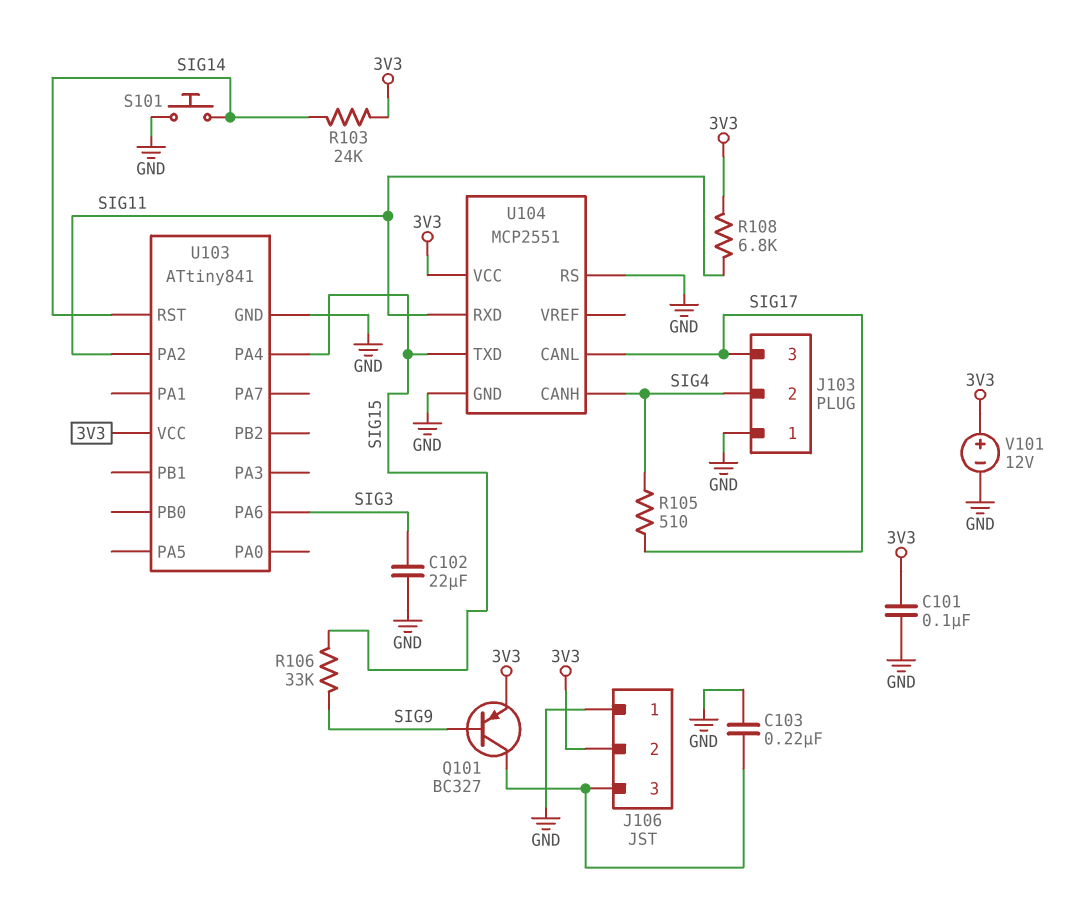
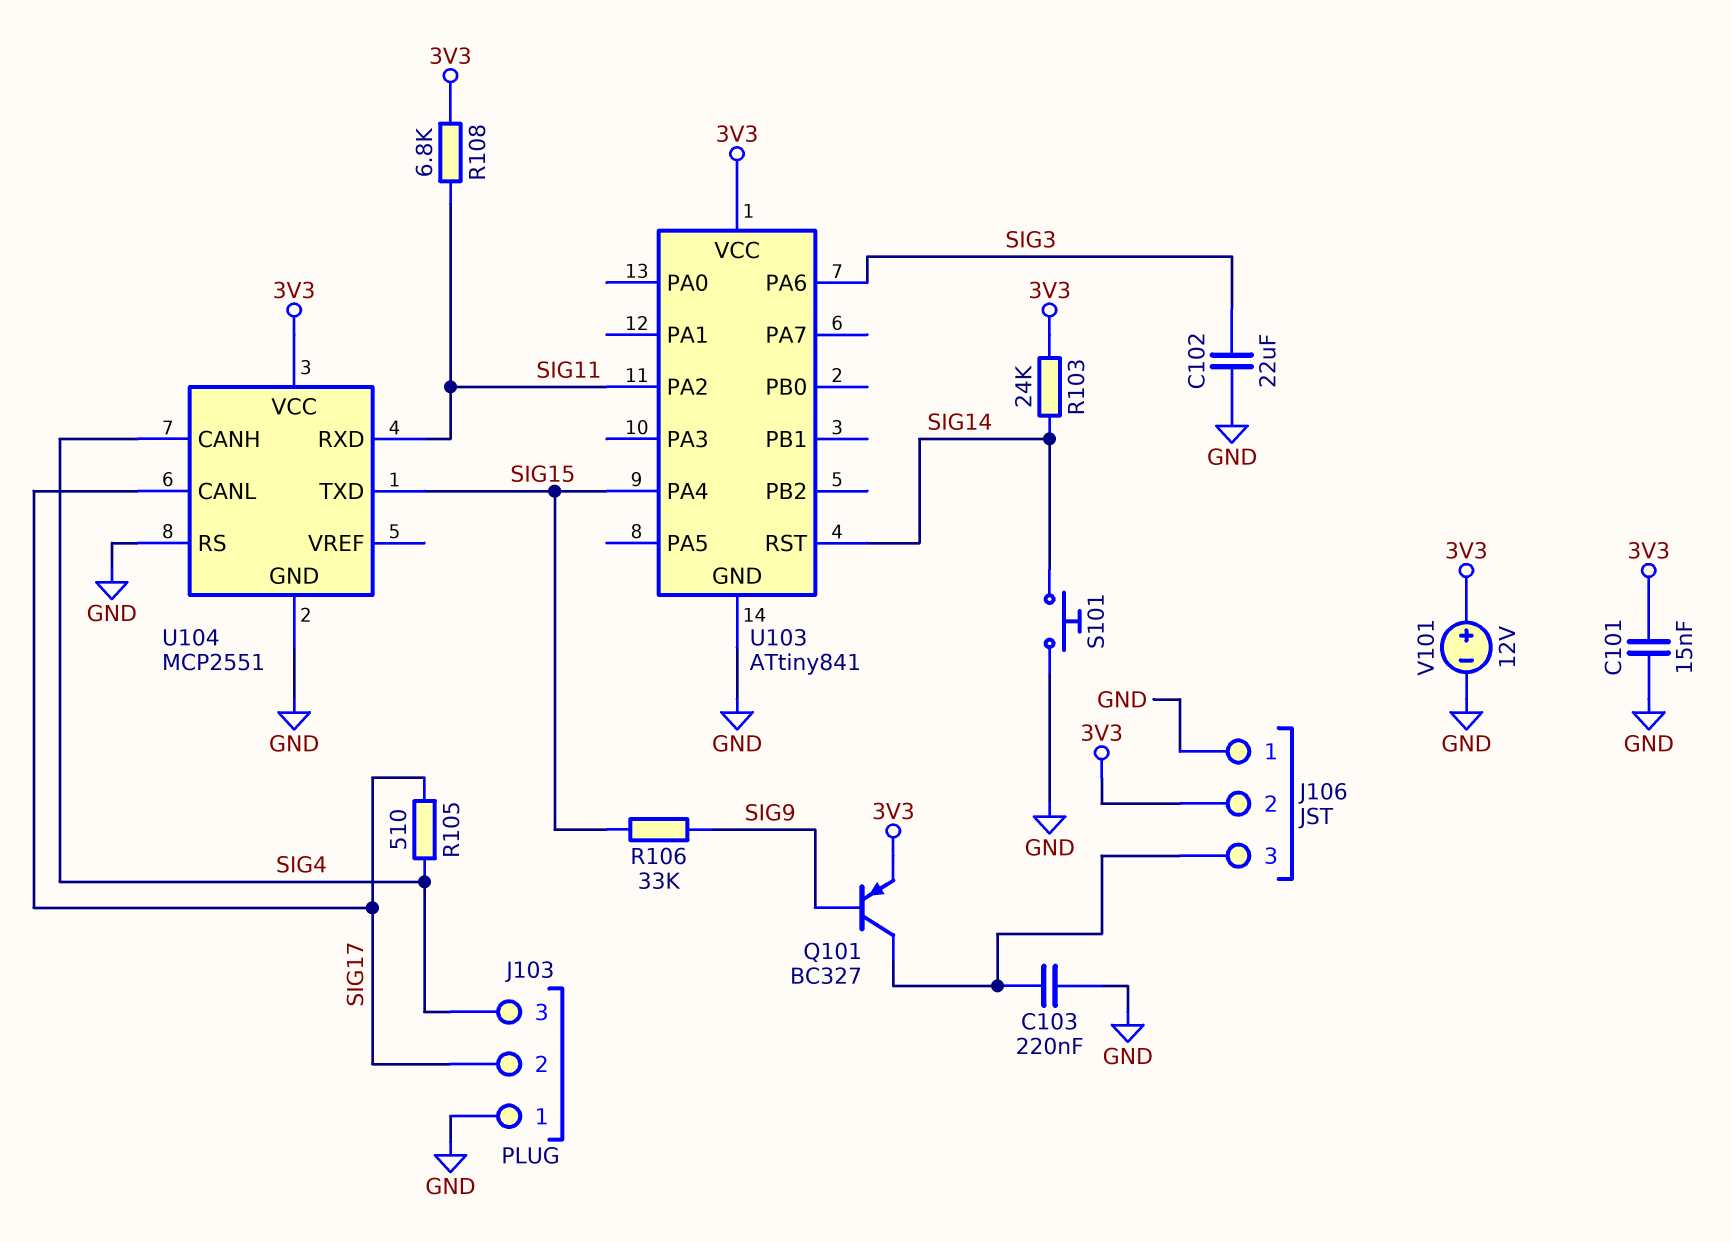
C101: 100nF (3V3, GND) -> 15nF (3V3, GND)
J103 pin 2: SIG4 -> SIG17
J103 pin 3: SIG17 -> SIG4

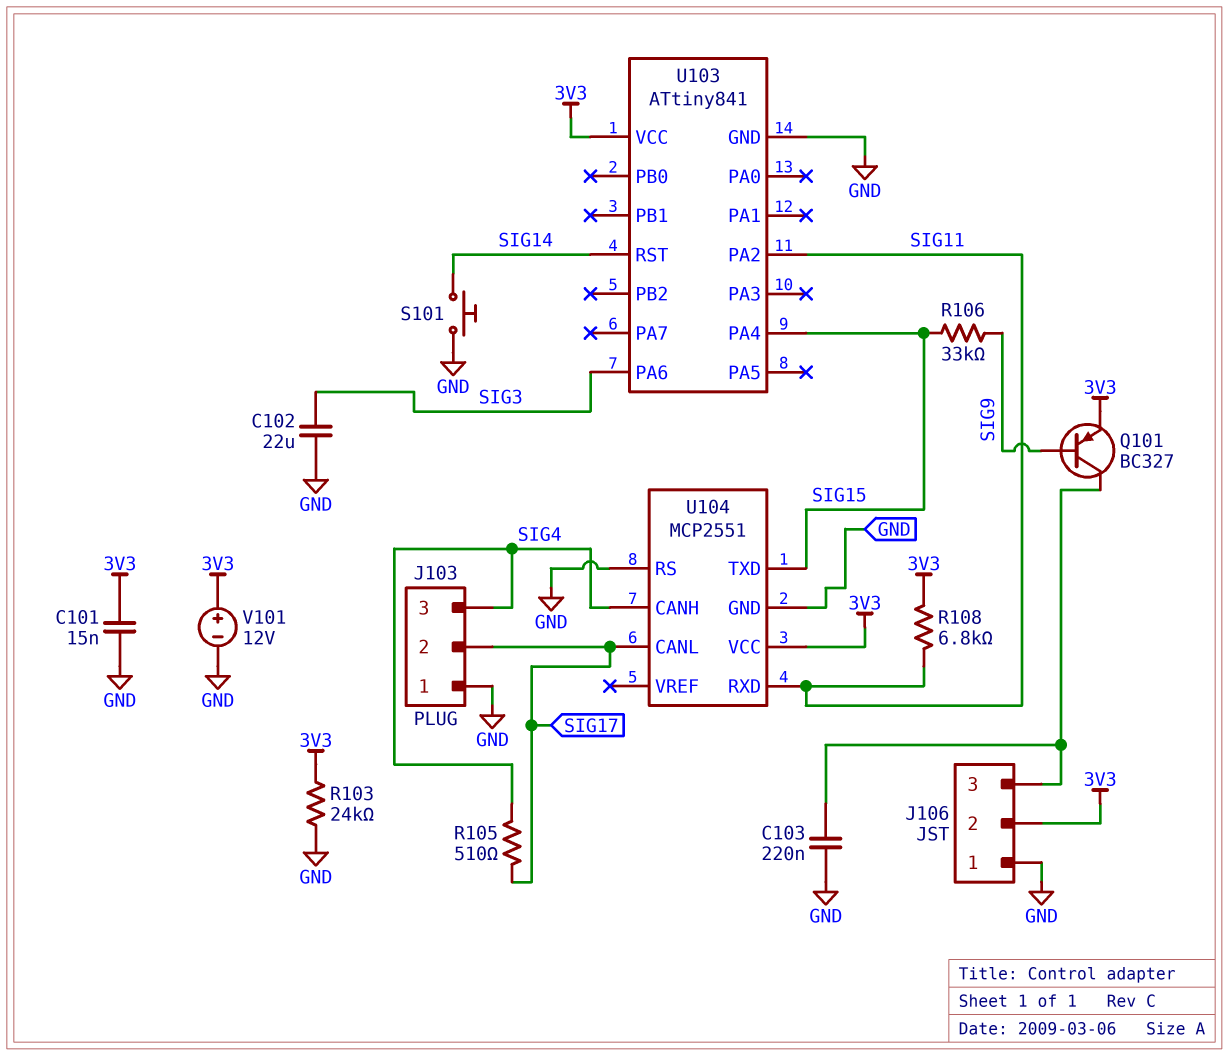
R103: 24k (3V3, SIG14) -> 24k (3V3, GND)

